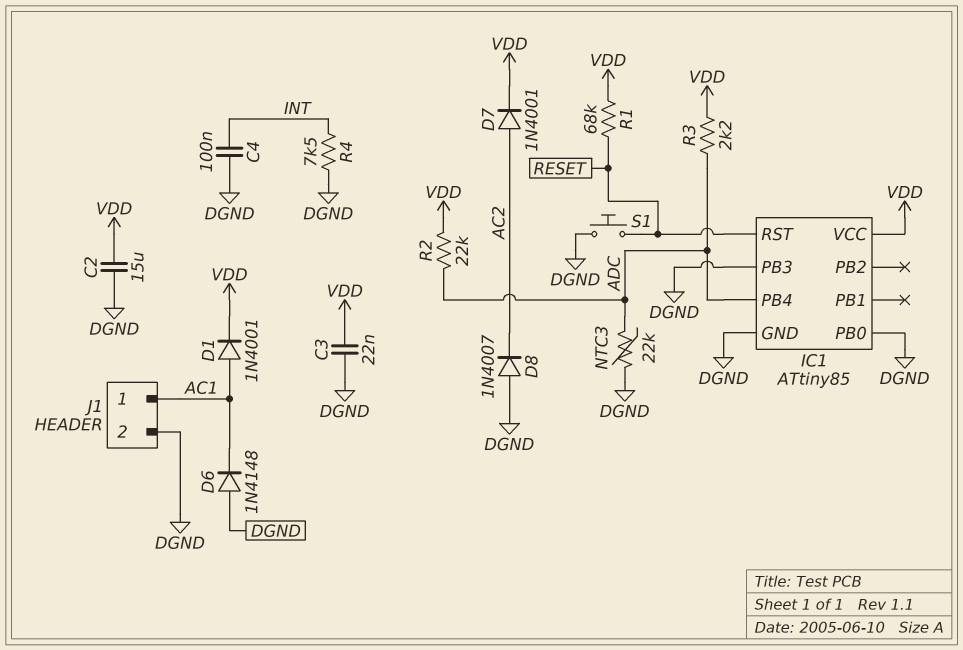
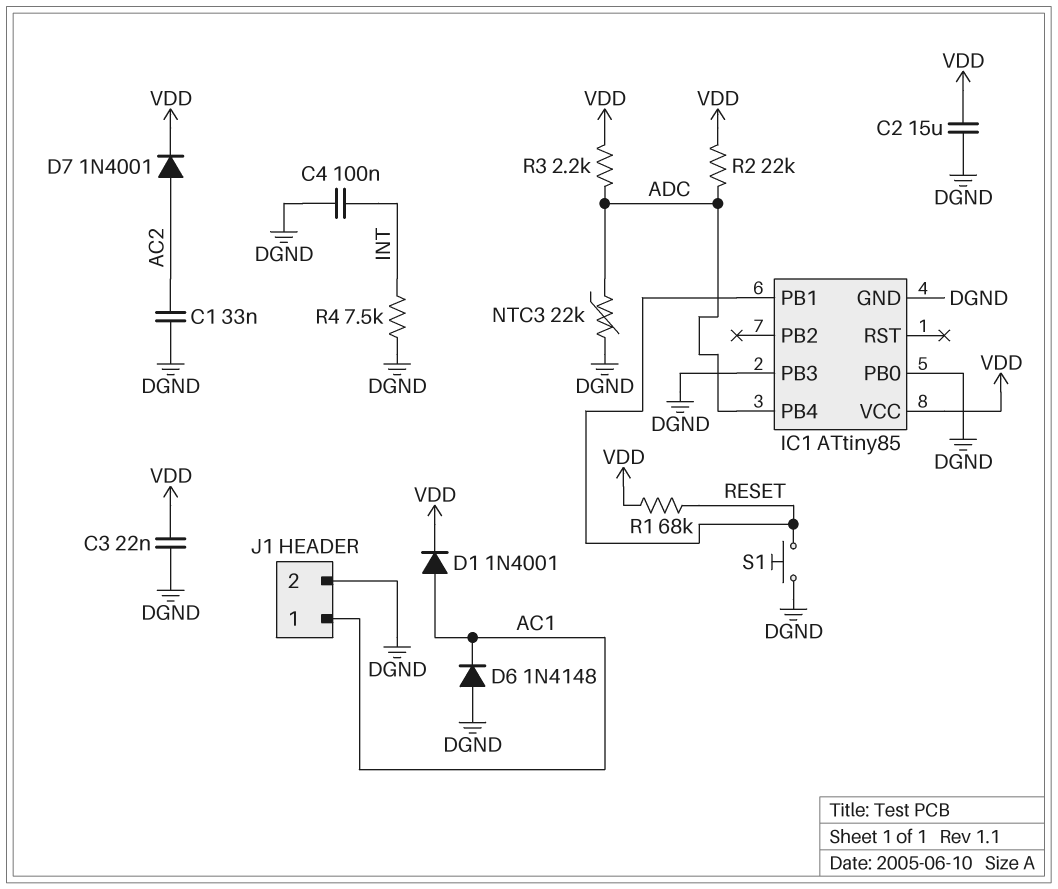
C1: none -> 33nF (AC2, DGND)
D8: diode 1N4007 (A DGND, K AC2) -> none
IC1 pin PB1: none -> RESET
IC1 pin RST: RESET -> none

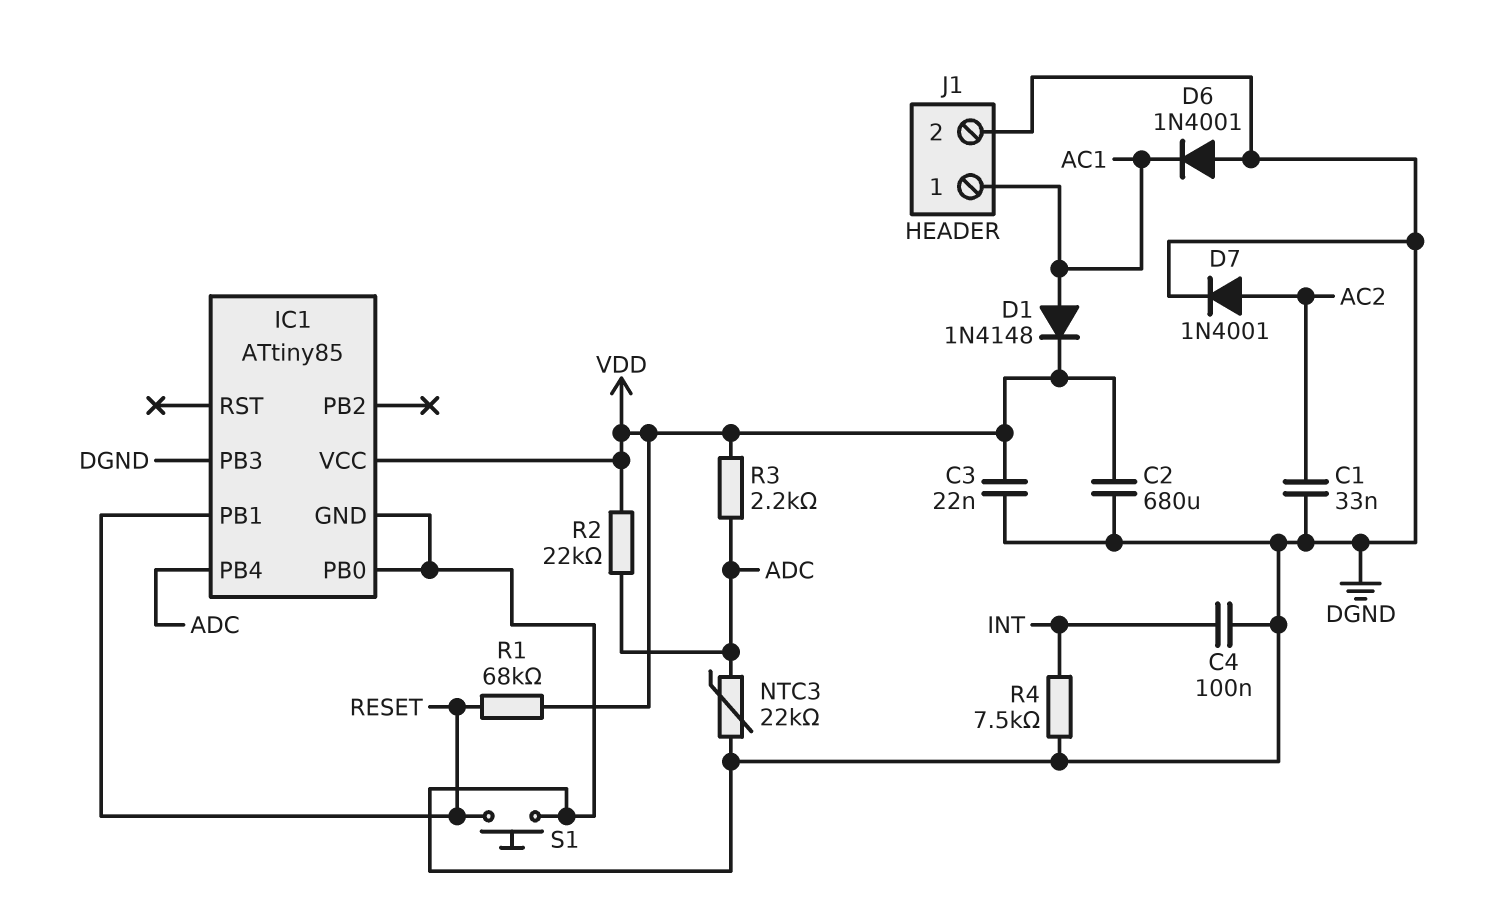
C2: 15uF (DGND, VDD) -> 680uF (DGND, VDD)
D1: diode 1N4001 (A AC1, K VDD) -> diode 1N4148 (A AC1, K VDD)
D6: diode 1N4148 (A DGND, K AC1) -> diode 1N4001 (A DGND, K AC1)
D7: diode 1N4001 (A AC2, K VDD) -> diode 1N4001 (A AC2, K DGND)

